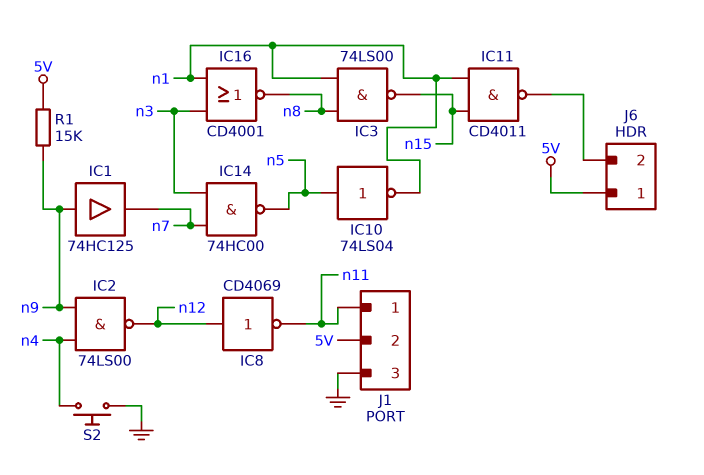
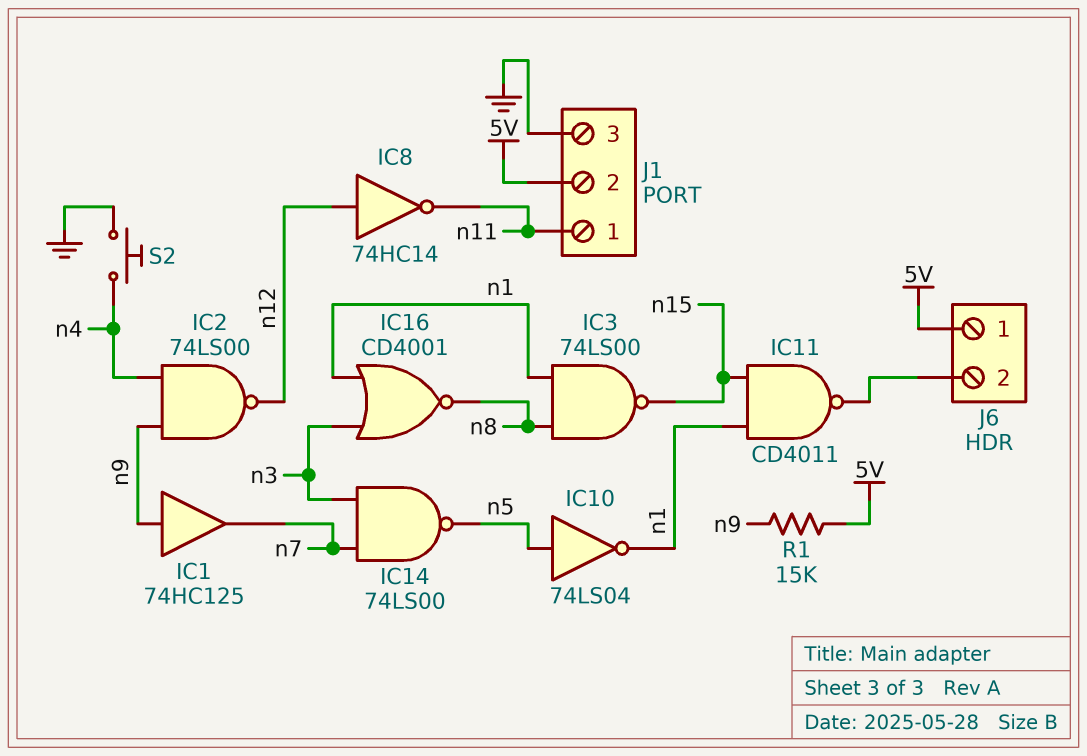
IC8: NOT CD4069 (in n12, out n11) -> NOT 74HC14 (in n12, out n11)
IC14: NAND 74HC00 (in n3, in n7, out n5) -> NAND 74LS00 (in n3, in n7, out n5)

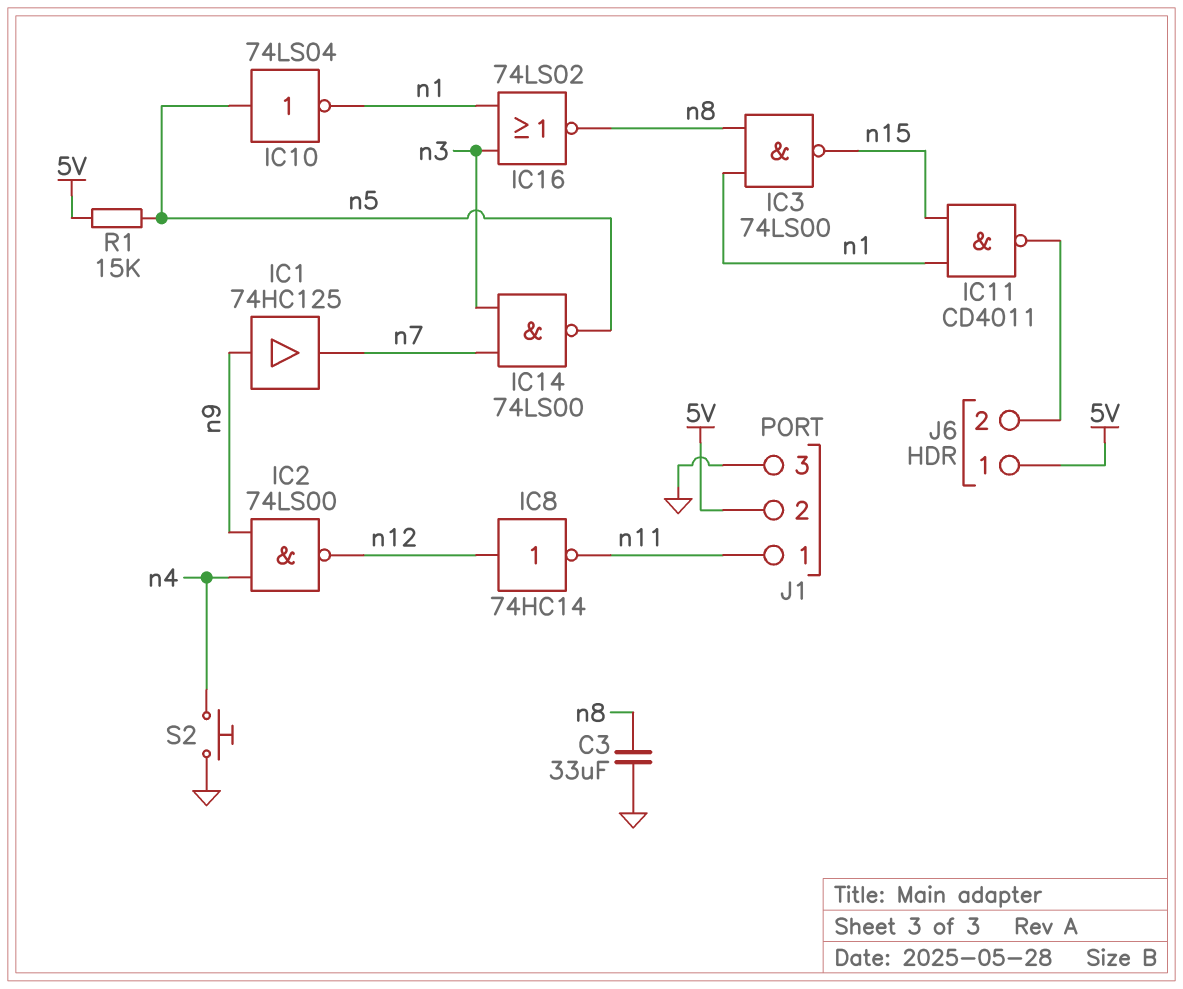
C3: none -> 33uF (GND, n8)
IC16: NOR CD4001 (in n1, in n3, out n8) -> NOR 74LS02 (in n1, in n3, out n8)
R1: 15k (5V, n9) -> 15k (5V, n5)

